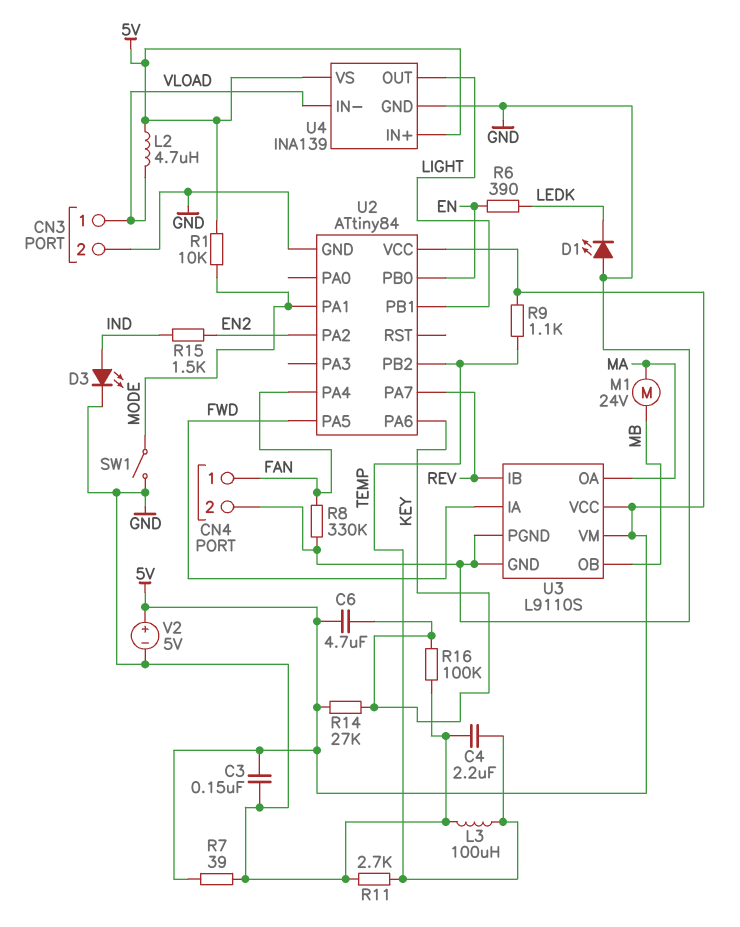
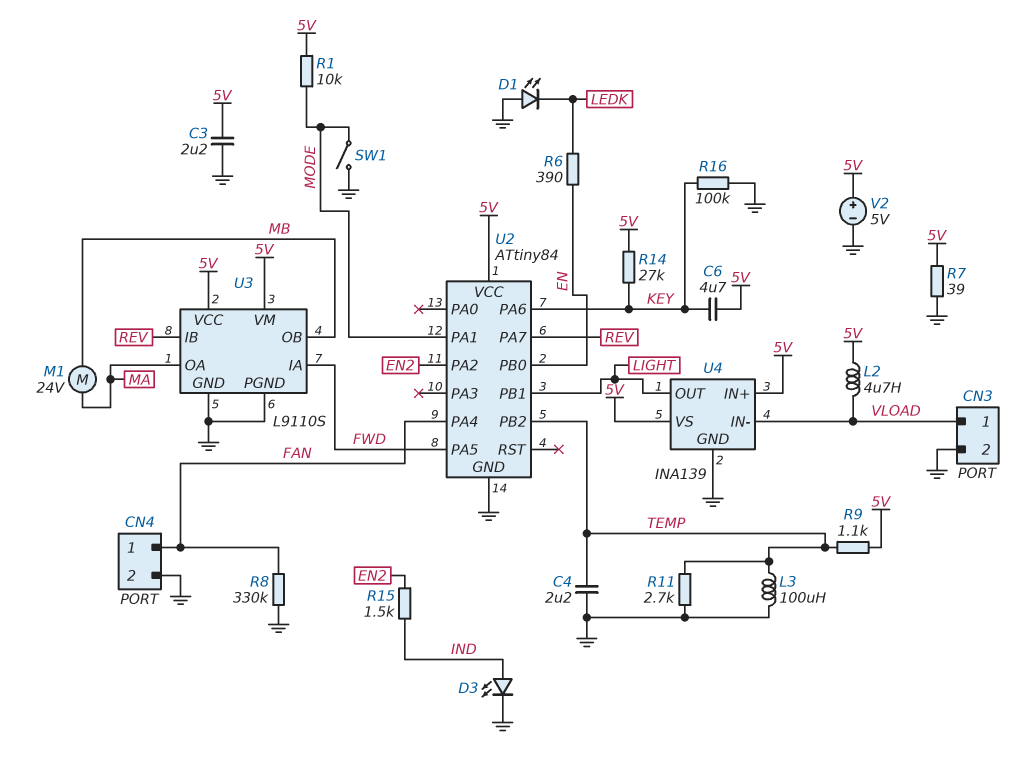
C3: 150nF (5V, GND) -> 2.2uF (5V, GND)

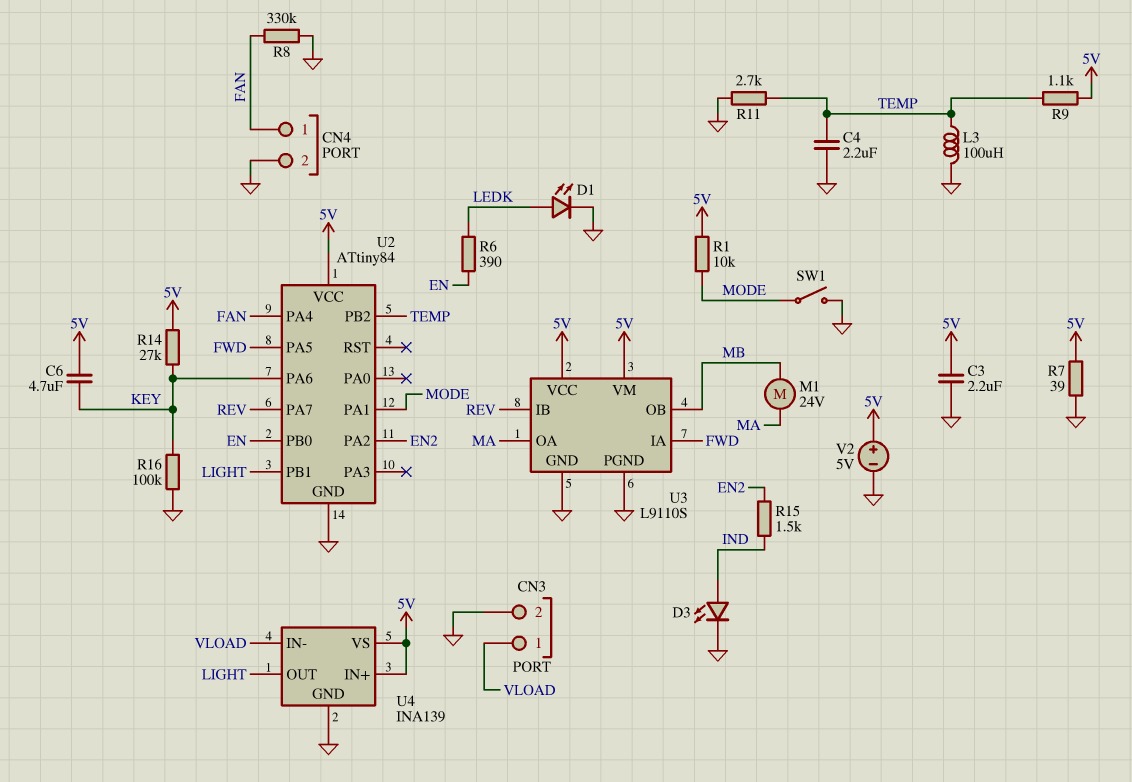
D1: LED (A GND, K LEDK) -> LED (A LEDK, K GND)
L2: 4.7uH (5V, VLOAD) -> none

